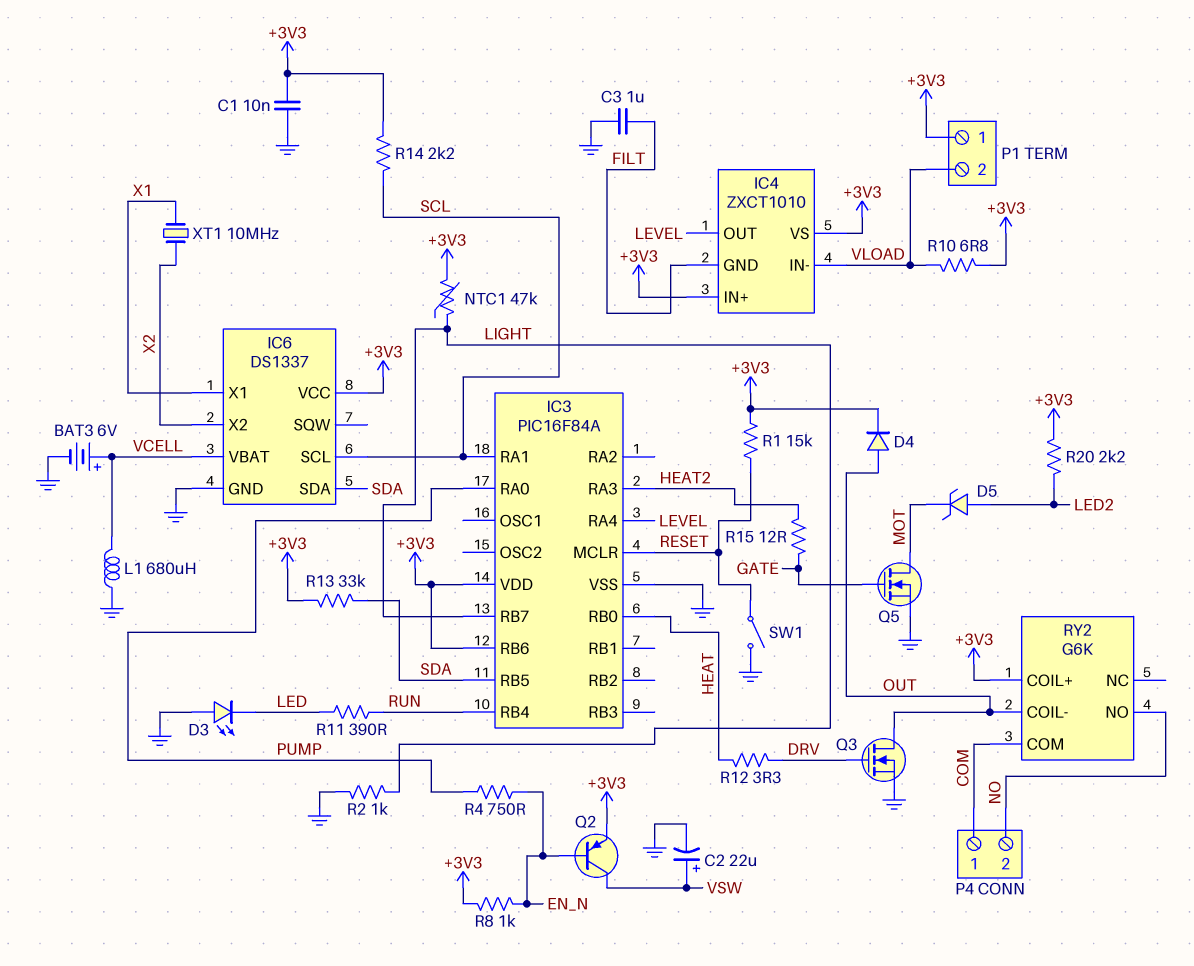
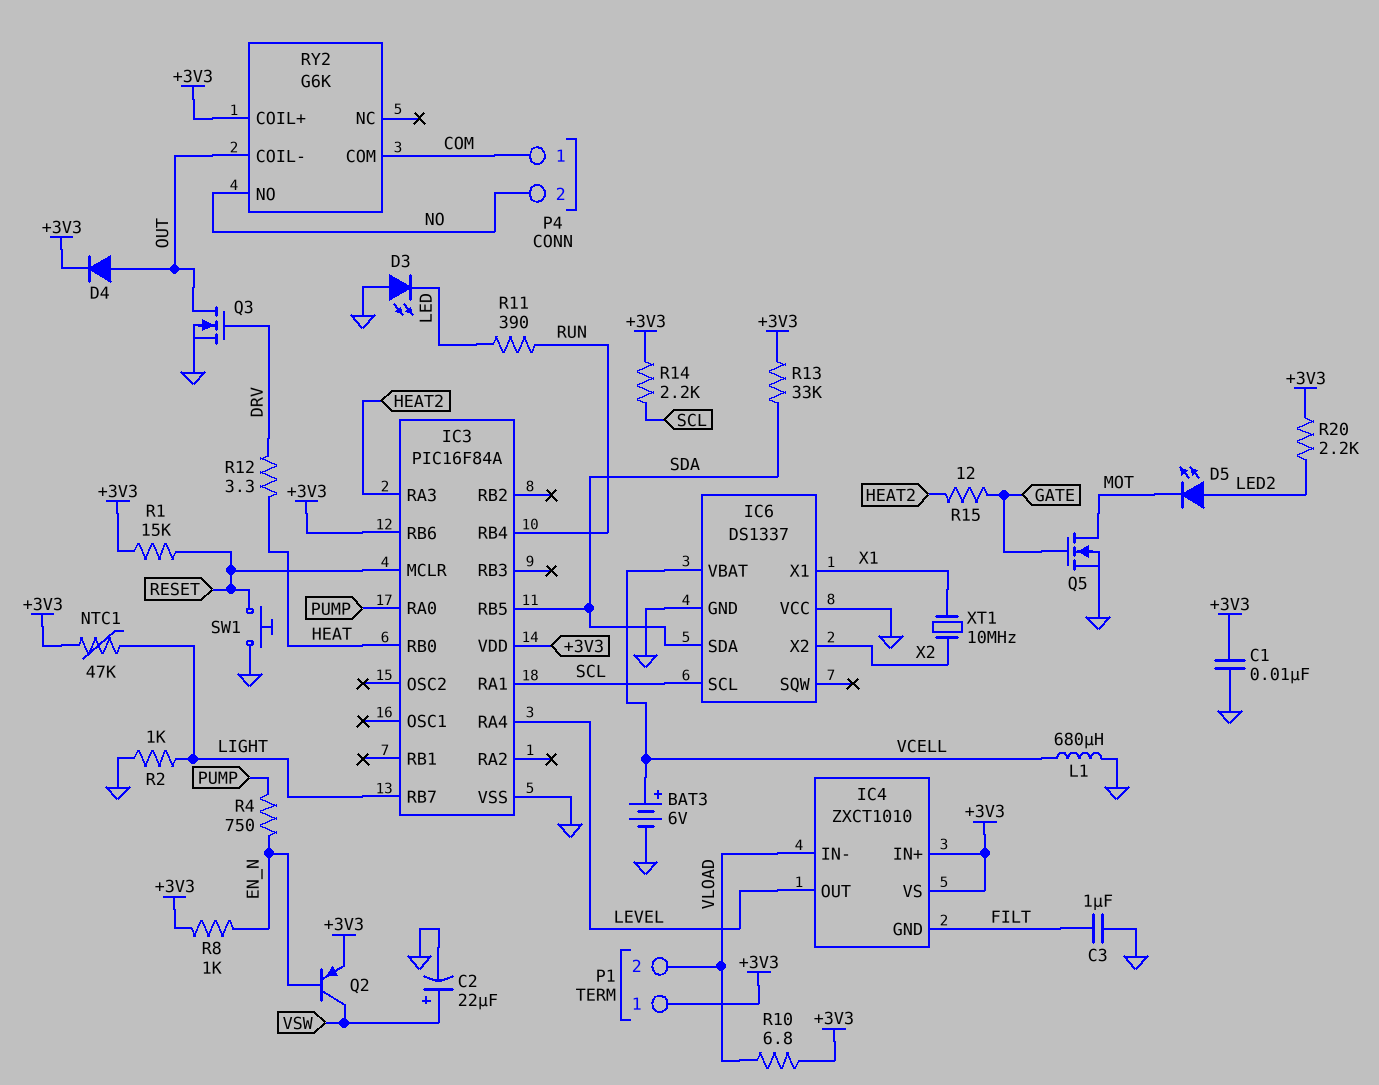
D5: zener (A LED2, K MOT) -> LED (A LED2, K MOT)
IC6 pin VCC: +3V3 -> GND
SW1: switch (GND, RESET) -> button (GND, RESET)

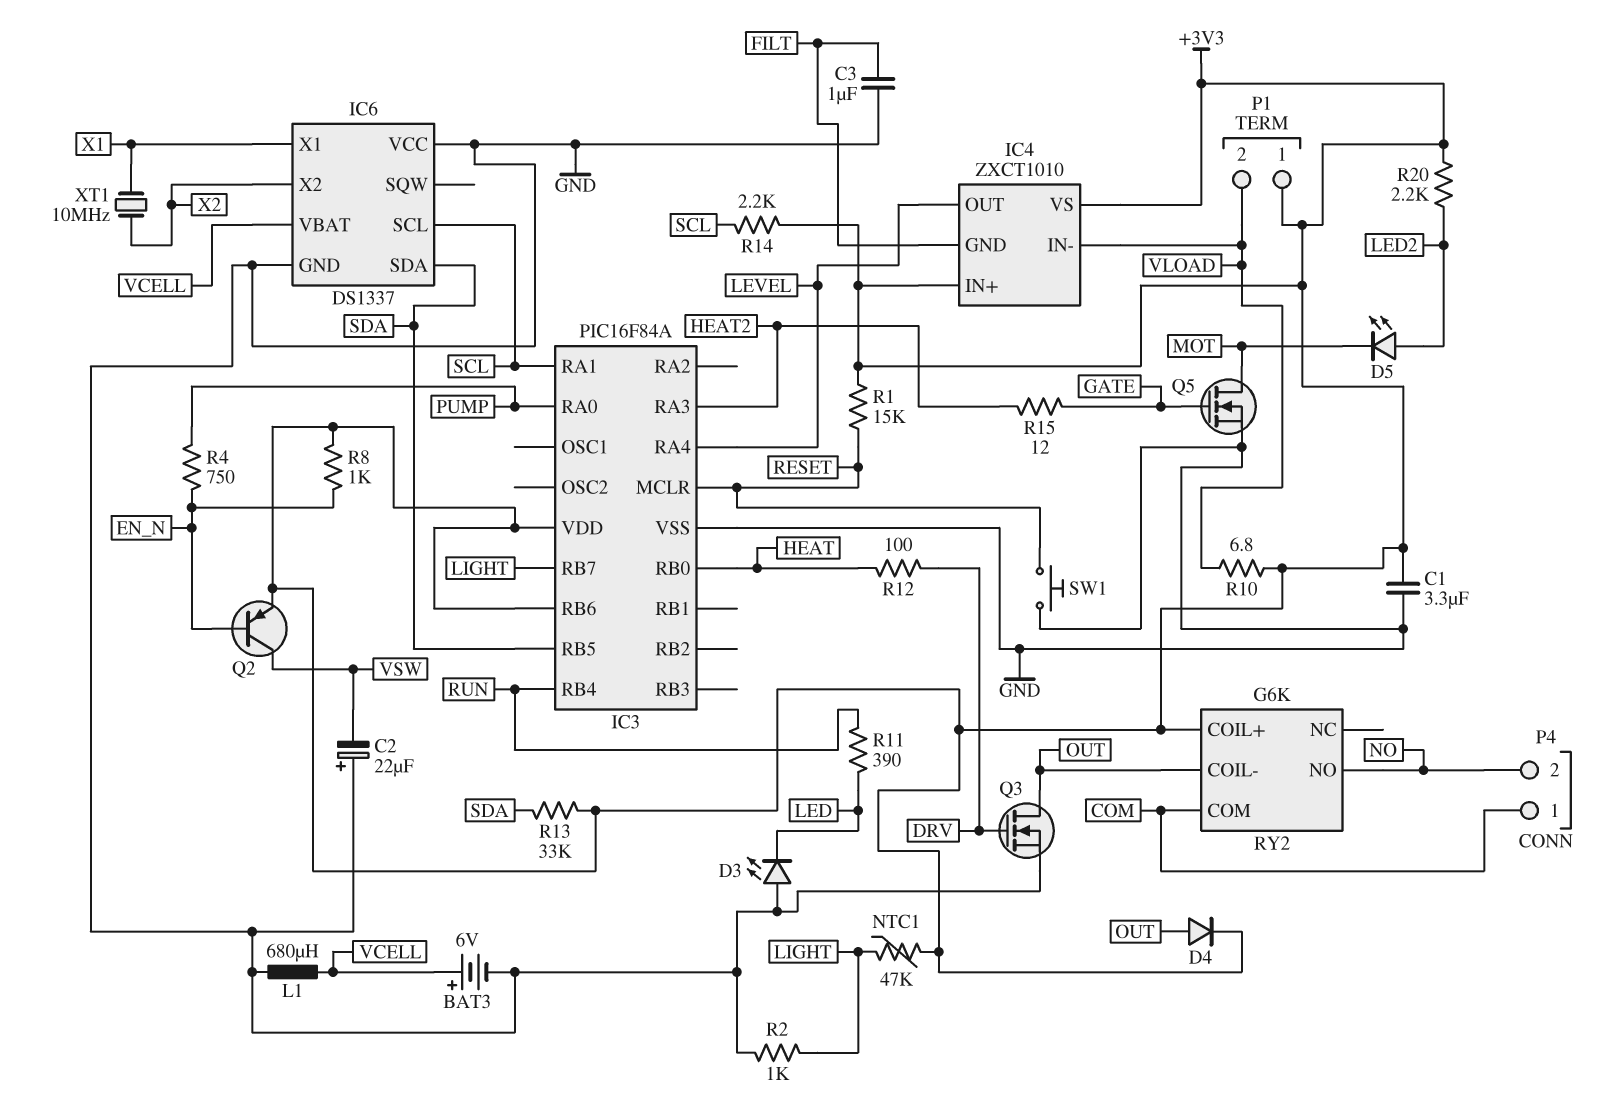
C1: 10nF (+3V3, GND) -> 3.3uF (+3V3, GND)
C2: 22uF (plus VSW, minus GND) -> 22uF (plus GND, minus VSW)
R12: 3.3 (DRV, HEAT) -> 100 (DRV, HEAT)

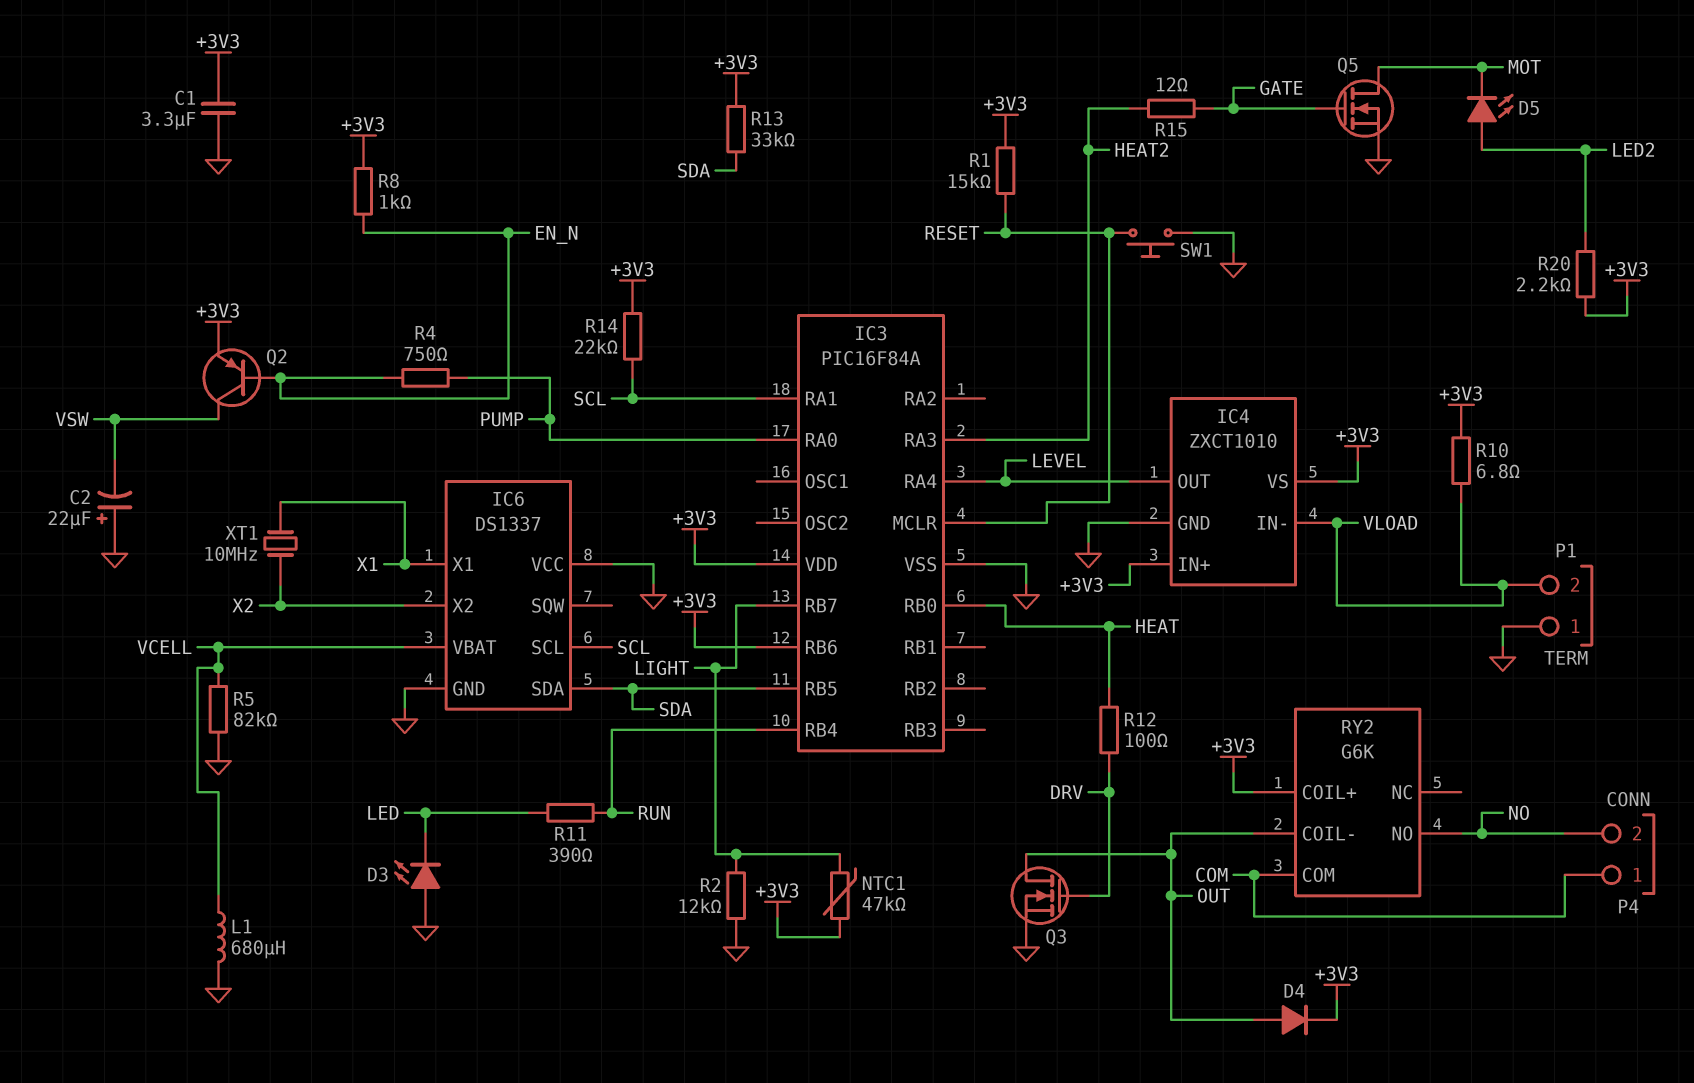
BAT3: 6V (plus VCELL, minus GND) -> none
C3: 1uF (FILT, GND) -> none
IC4 pin GND: FILT -> GND
P1 pin 1: +3V3 -> GND
R2: 1k (GND, LIGHT) -> 12k (GND, LIGHT)
R5: none -> 82k (GND, VCELL)
R14: 2.2k (+3V3, SCL) -> 22k (+3V3, SCL)

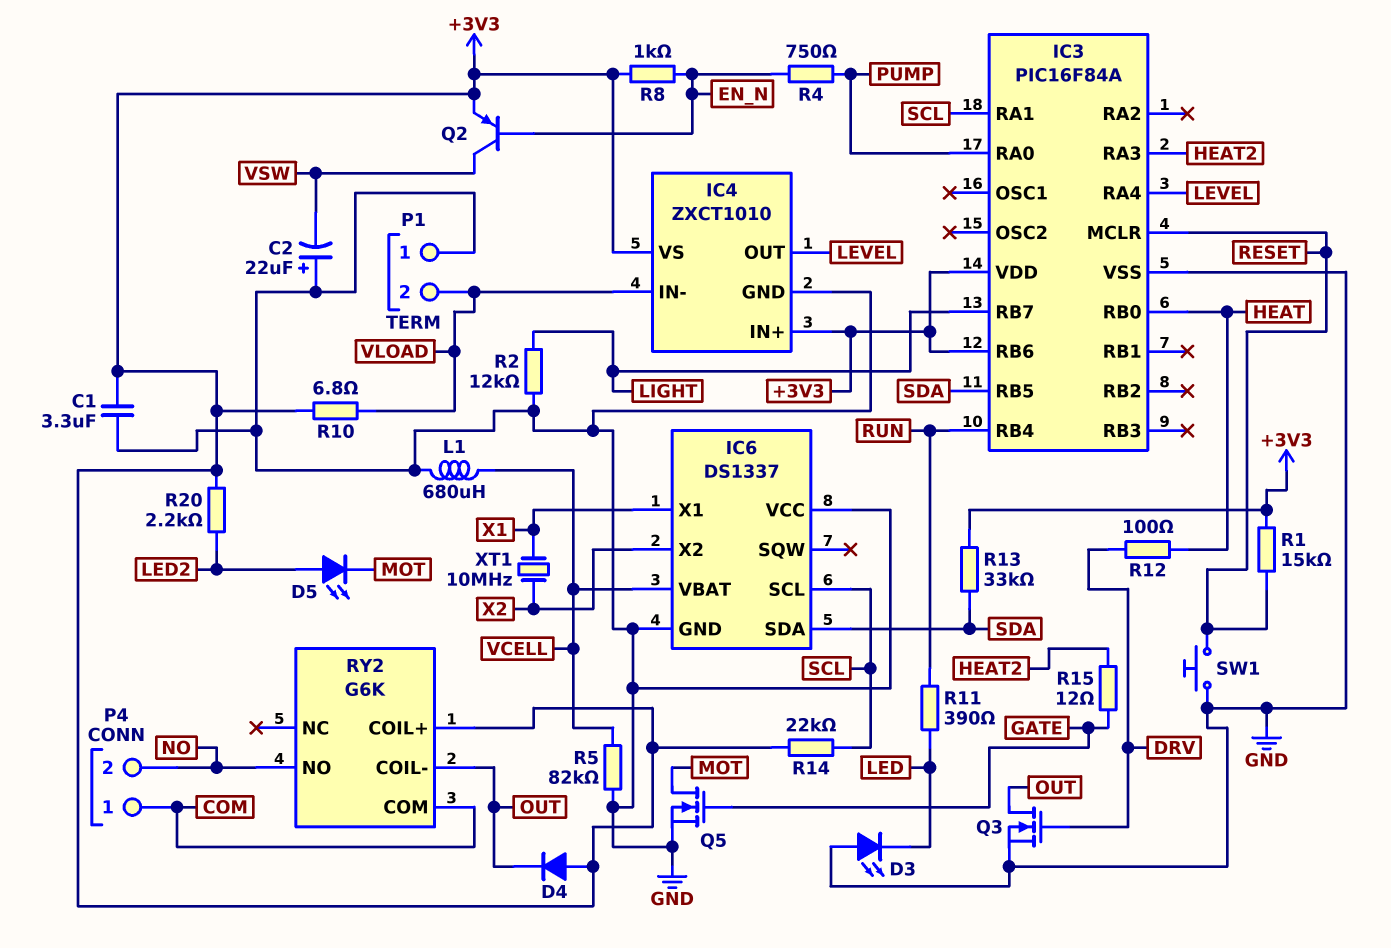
D4: diode (A OUT, K +3V3) -> diode (A +3V3, K OUT)
NTC1: 47k (+3V3, LIGHT) -> none

